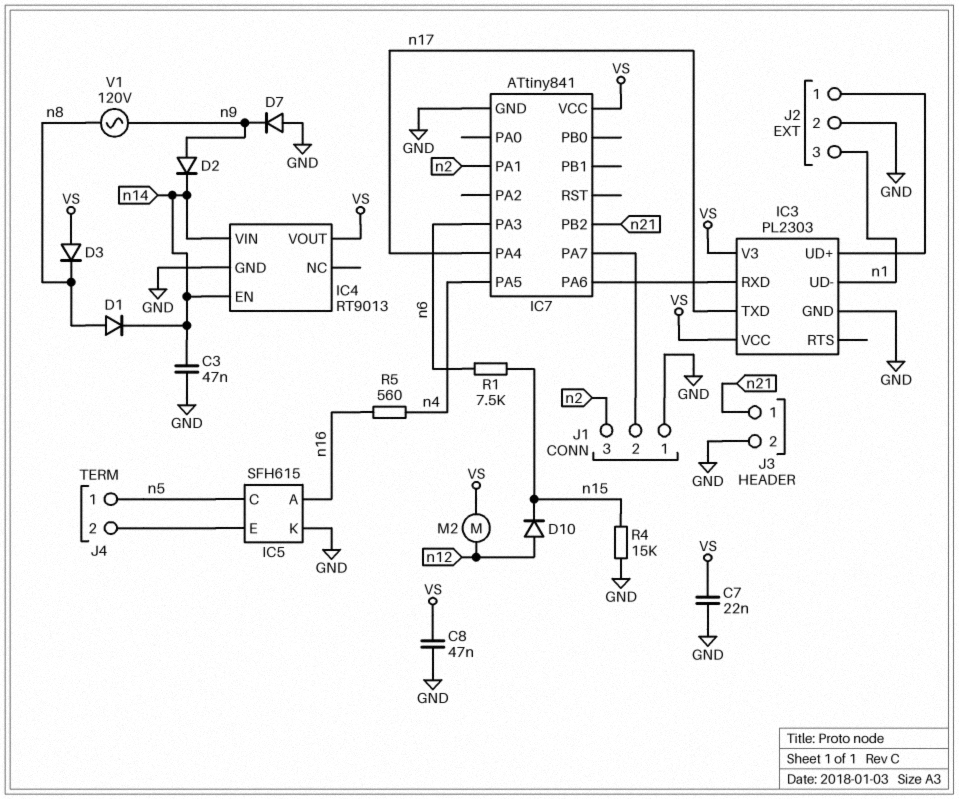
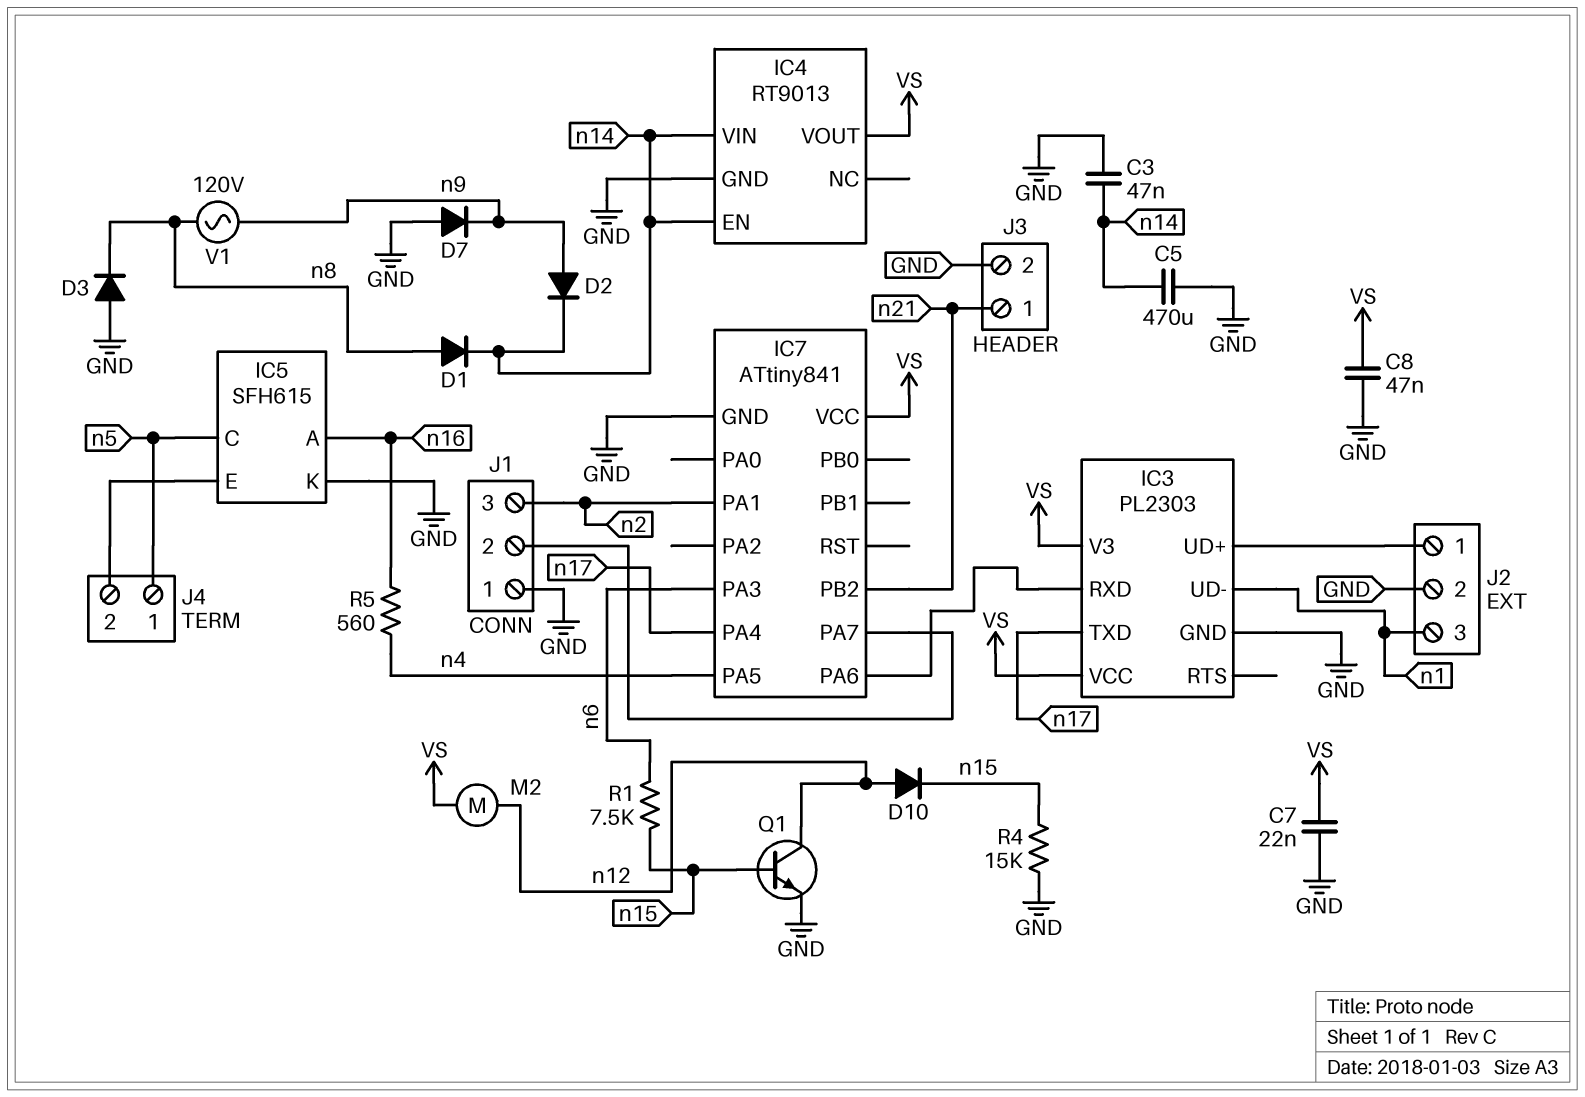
C5: none -> 470uF (GND, n14)
D3: diode (A VS, K n8) -> diode (A GND, K n8)
Q1: none -> NPN (B n15, C n12, E GND)

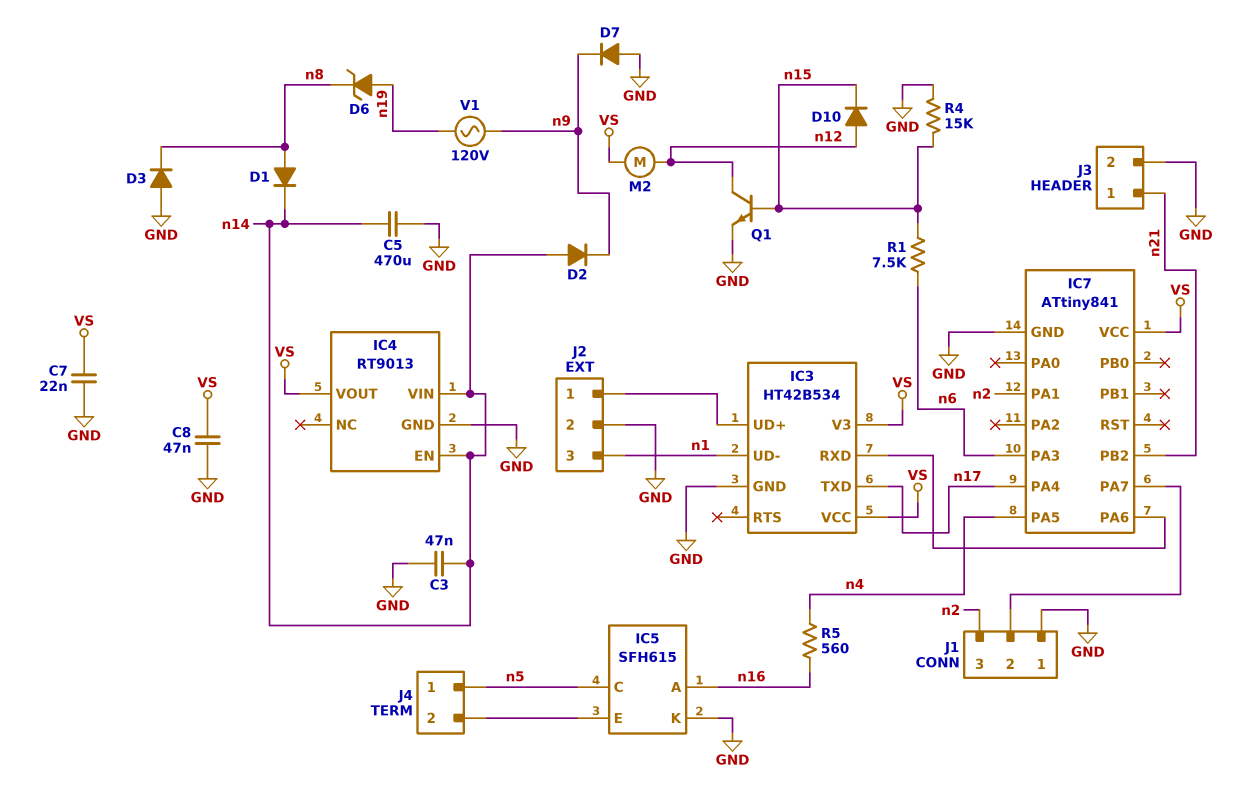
D2: diode (A n9, K n14) -> diode (A n14, K n9)
D6: none -> zener (A n19, K n8)
IC3: PL2303 -> HT42B534
V1: AC 120V (n8, n9) -> AC 120V (n9, n19)

